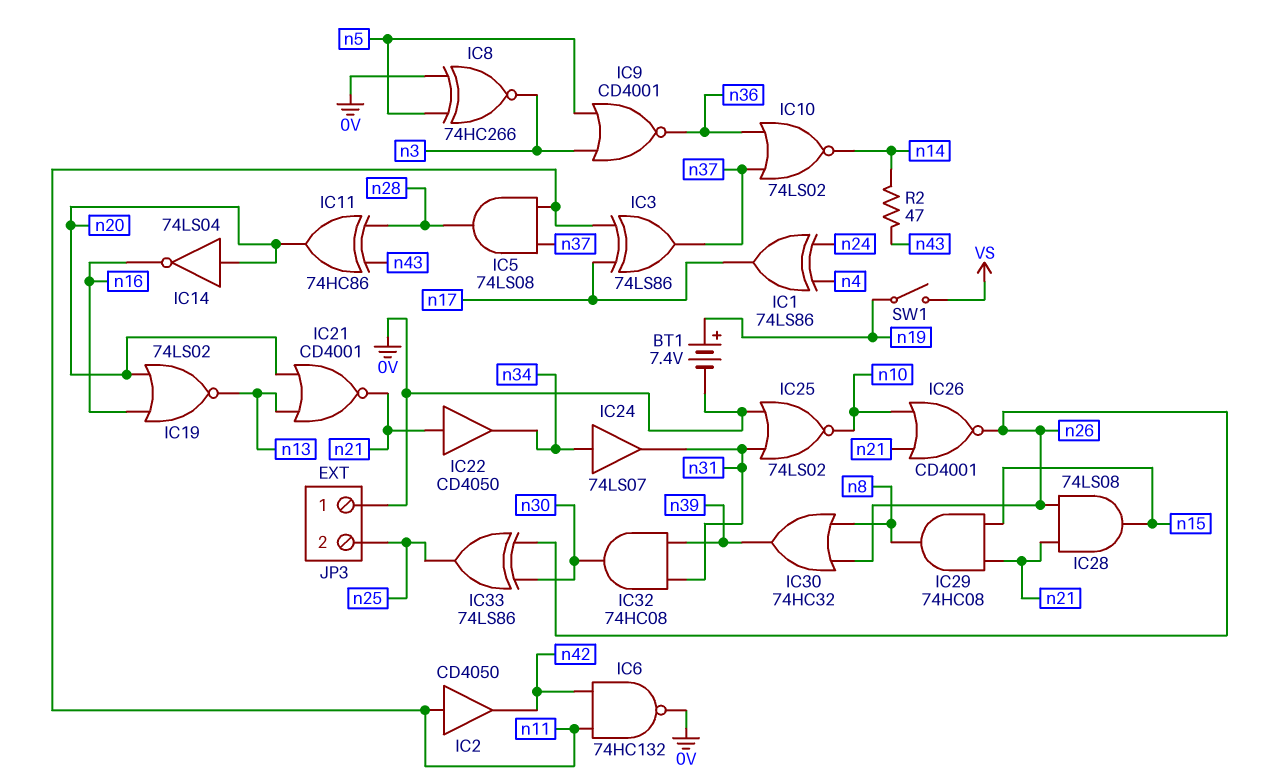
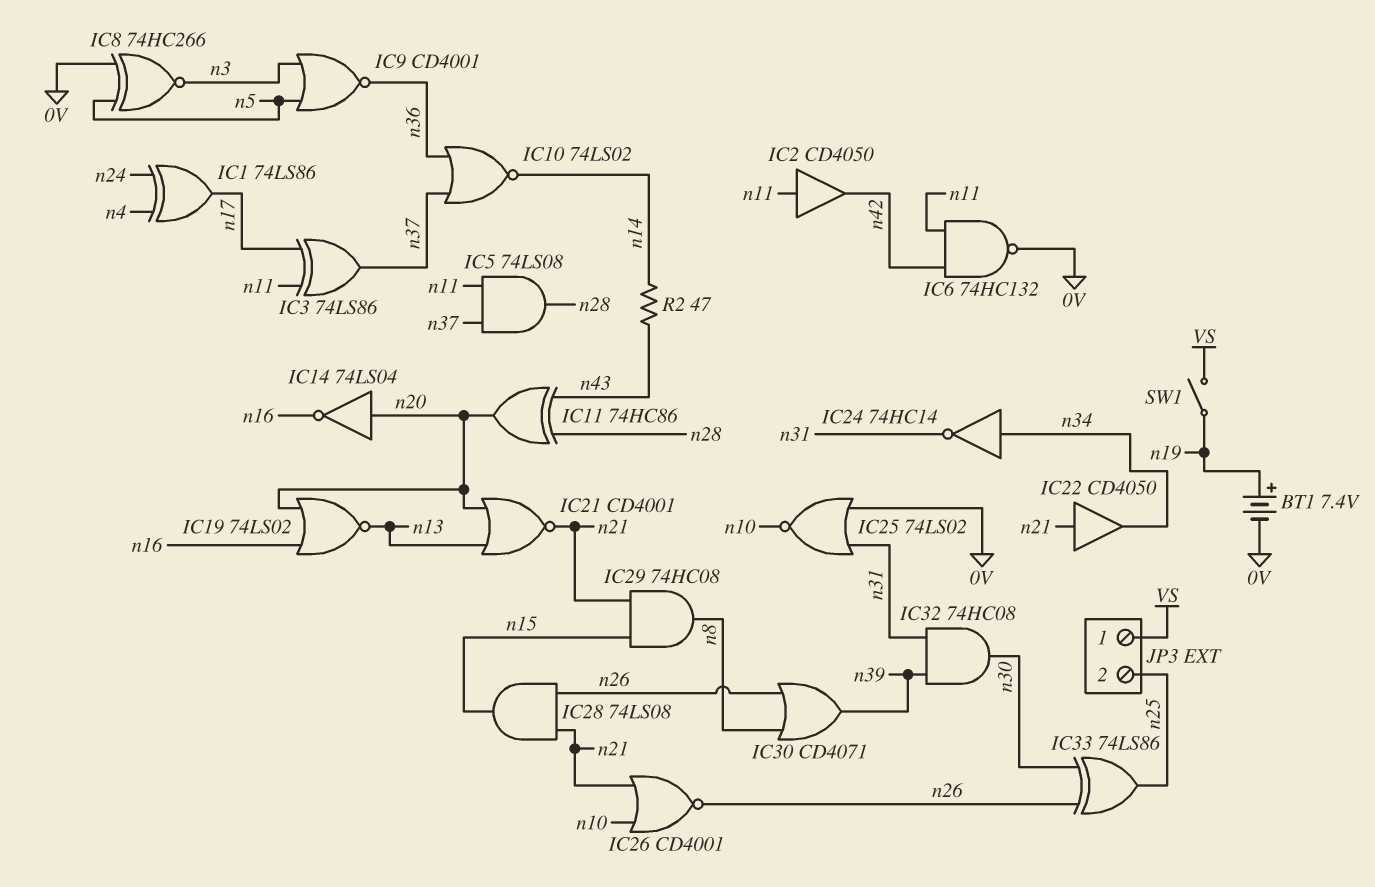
IC24: buffer 74LS07 (in n34, out n31) -> NOT 74HC14 (in n34, out n31)
IC30: OR 74HC32 (in n8, in n26, out n39) -> OR CD4071 (in n8, in n26, out n39)
JP3 pin 1: 0V -> VS

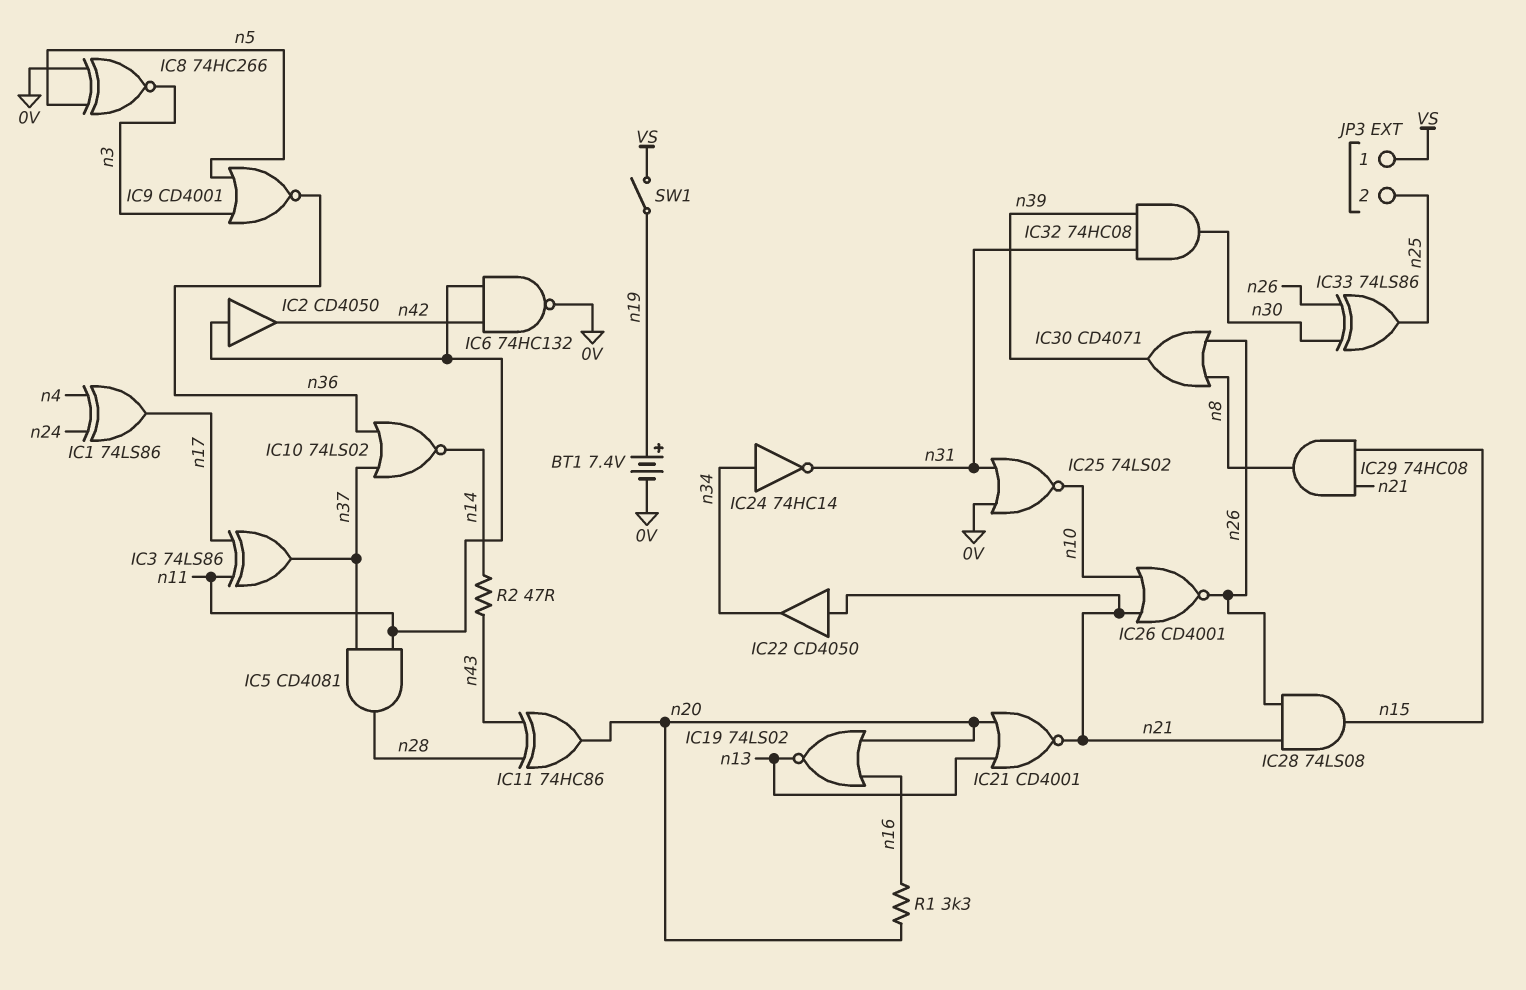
IC5: AND 74LS08 (in n11, in n37, out n28) -> AND CD4081 (in n11, in n37, out n28)
IC14: NOT 74LS04 (in n20, out n16) -> none
R1: none -> 3.3k (n16, n20)

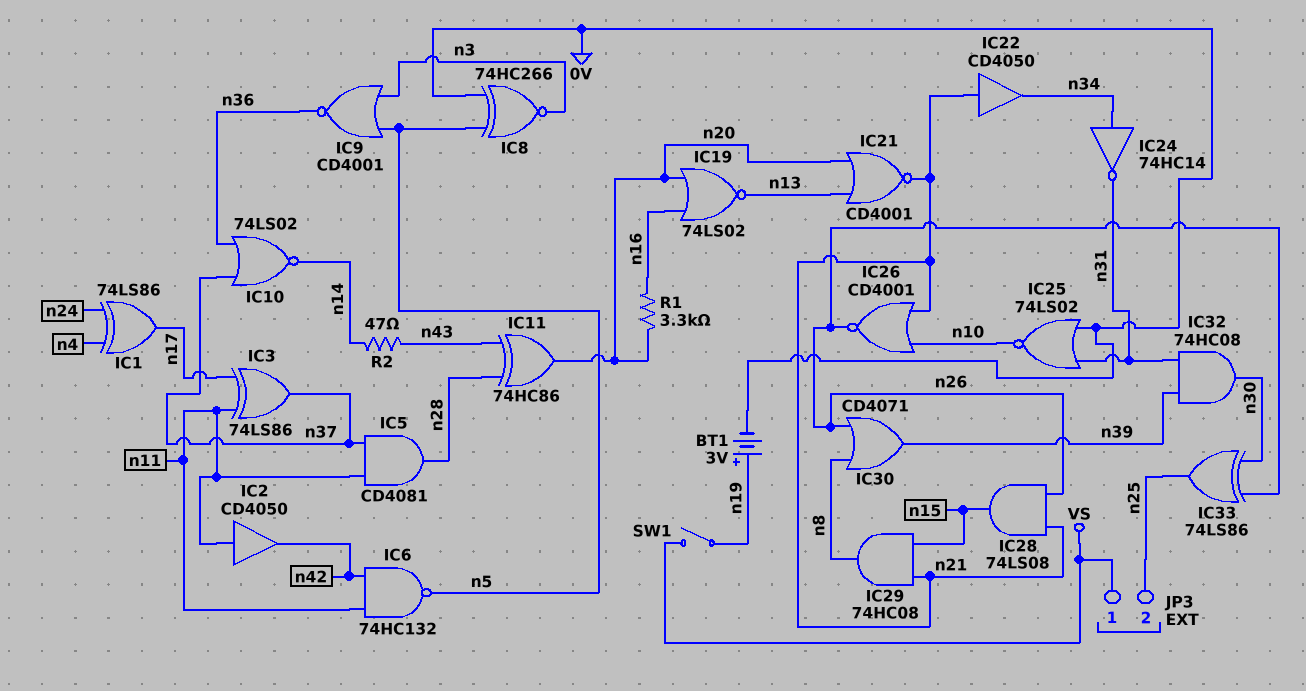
BT1: 7.4V (plus n19, minus 0V) -> 3V (plus n19, minus 0V)
IC6: NAND 74HC132 (in n11, in n42, out 0V) -> NAND 74HC132 (in n11, in n42, out n5)

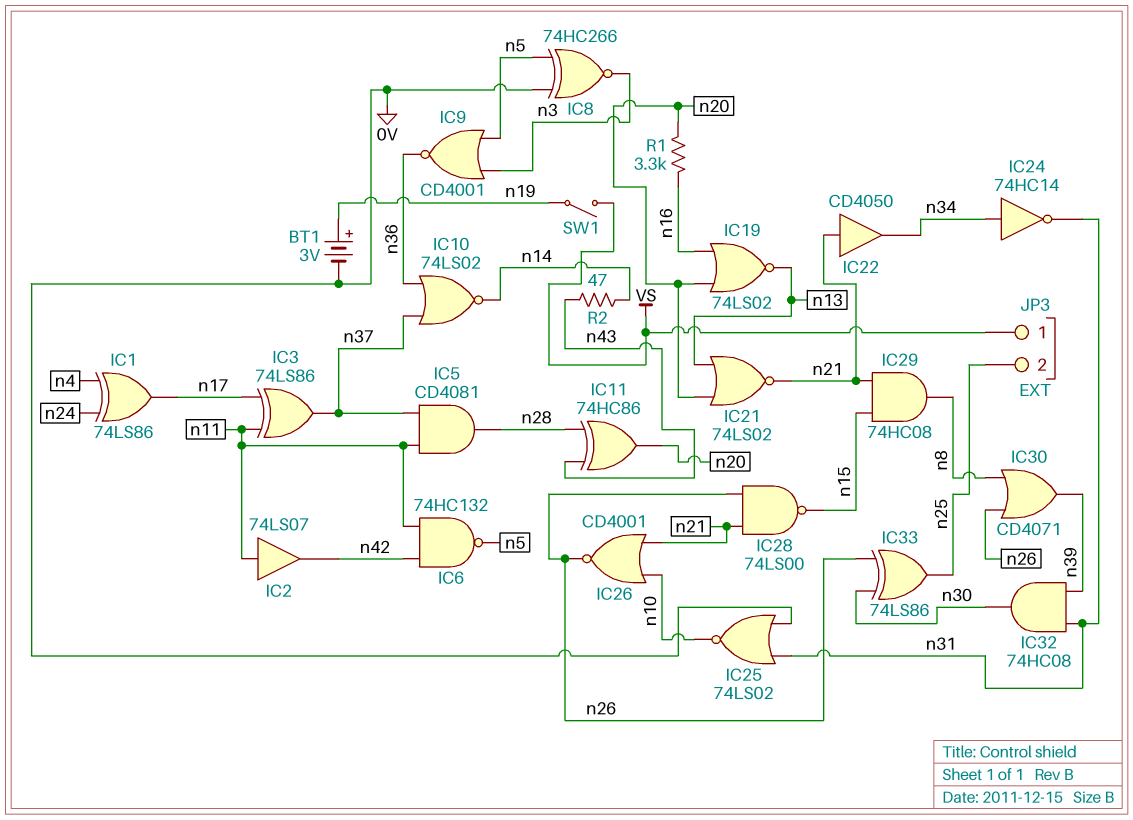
IC2: buffer CD4050 (in n11, out n42) -> buffer 74LS07 (in n11, out n42)
IC21: NOR CD4001 (in n13, in n20, out n21) -> NOR 74LS02 (in n13, in n20, out n21)
IC28: AND 74LS08 (in n21, in n26, out n15) -> NAND 74LS00 (in n21, in n26, out n15)

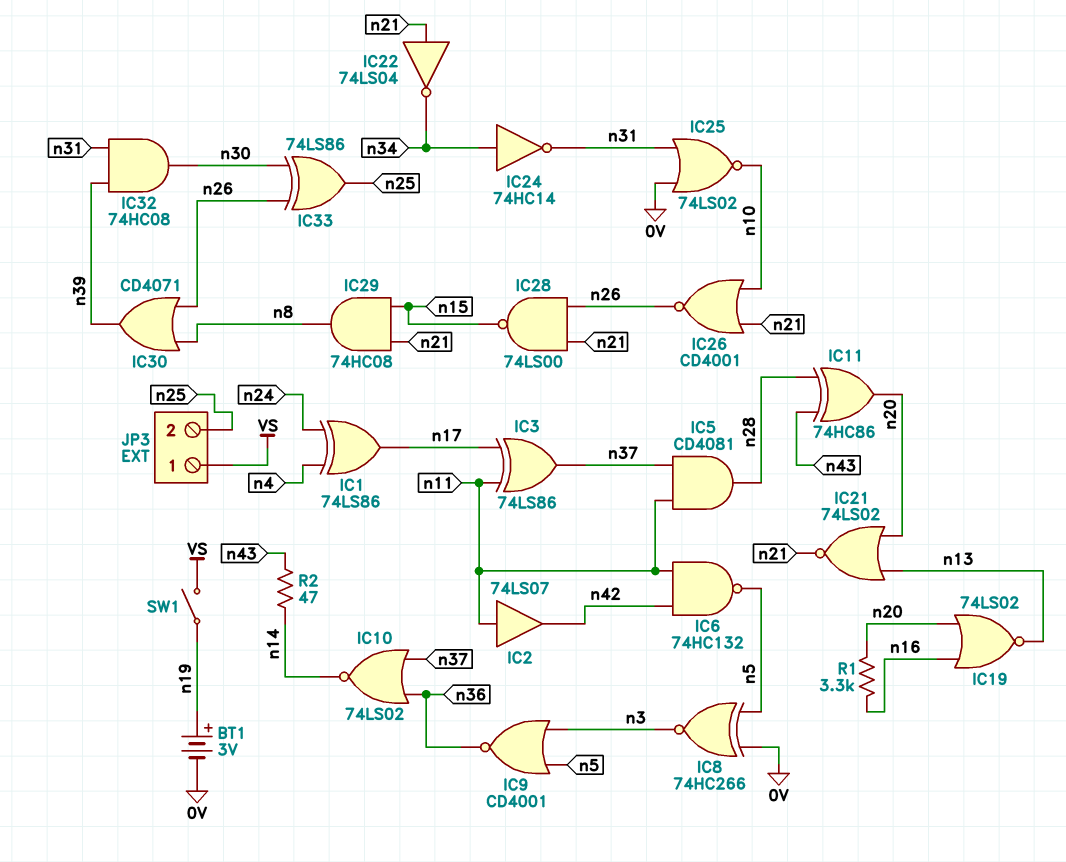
IC22: buffer CD4050 (in n21, out n34) -> NOT 74LS04 (in n21, out n34)

